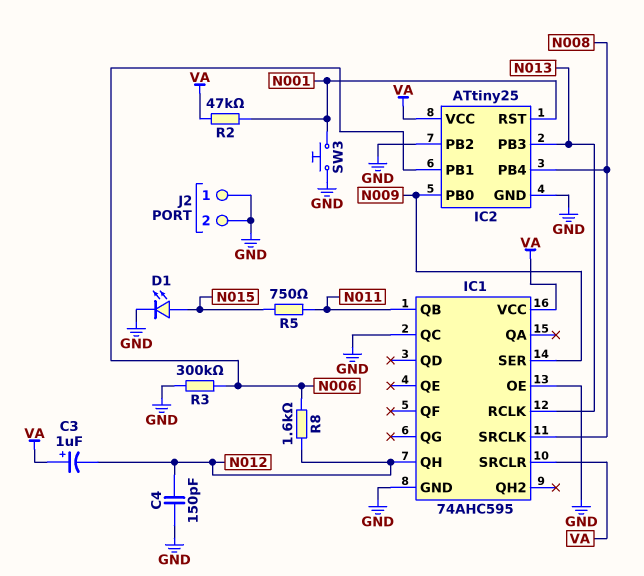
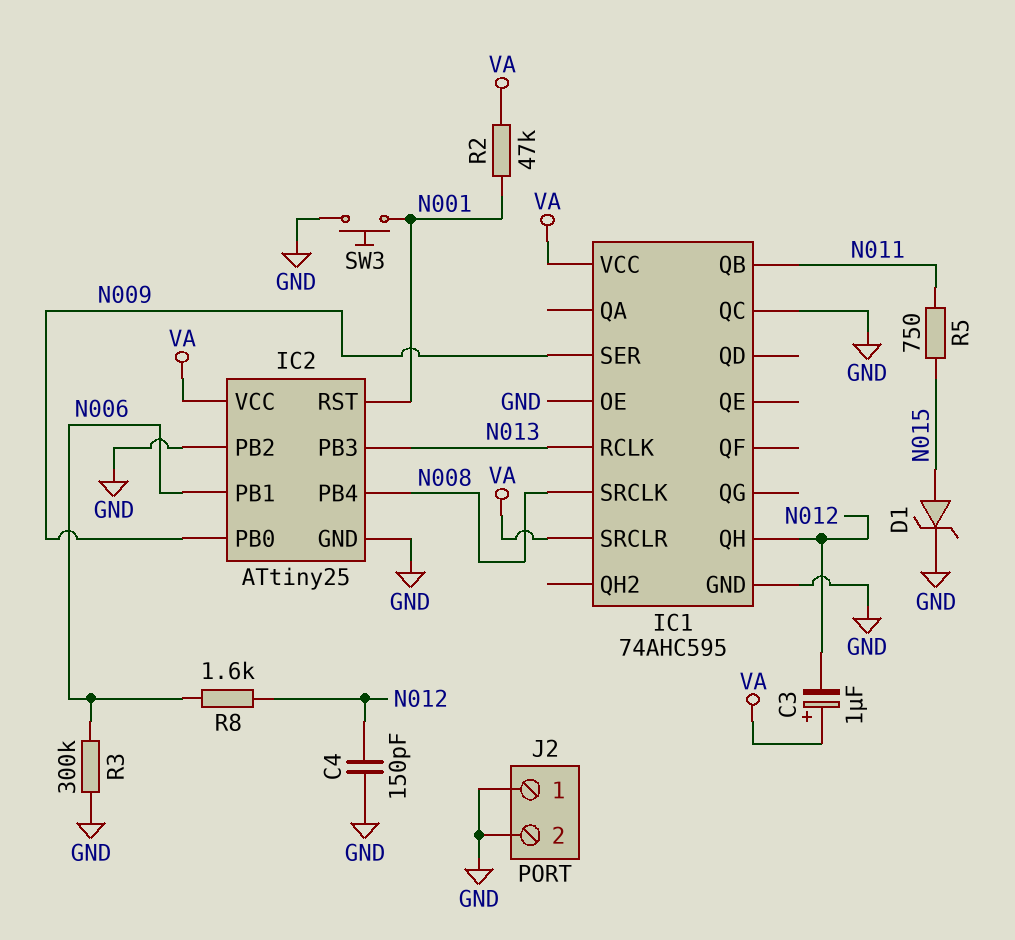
D1: LED (A N015, K GND) -> zener (A N015, K GND)

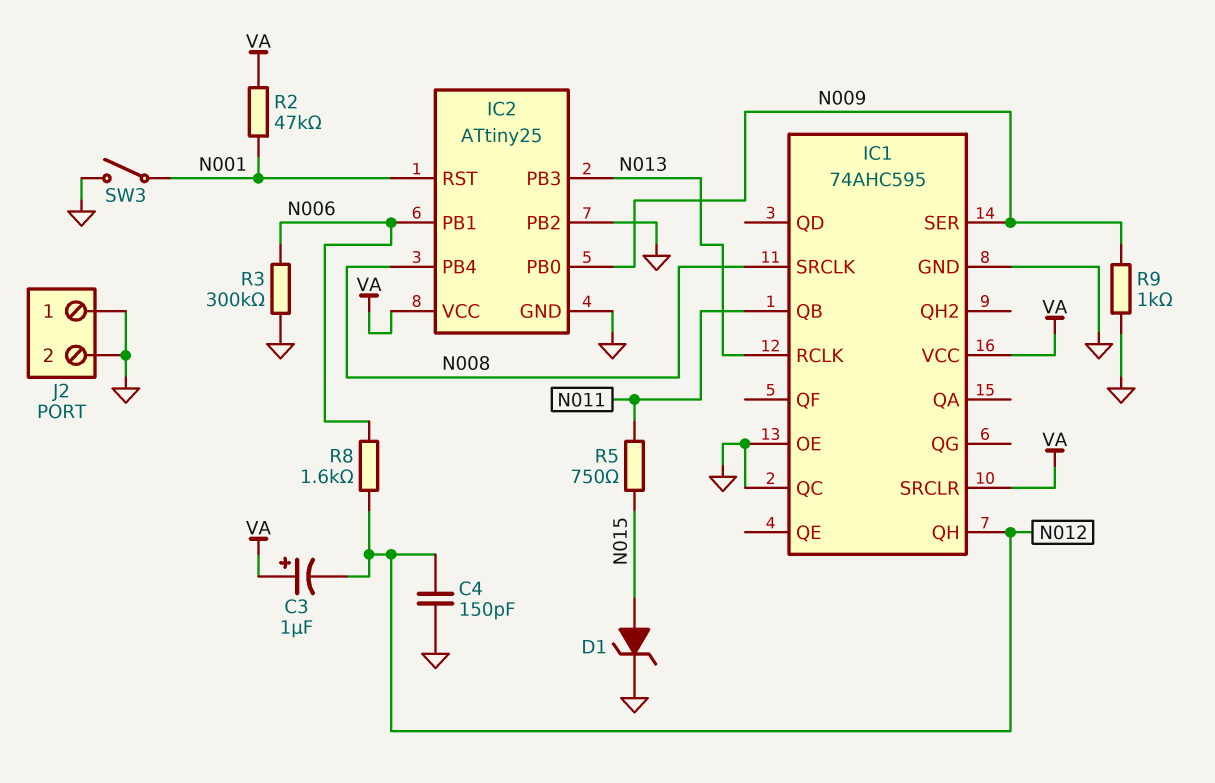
R9: none -> 1k (GND, N009)
SW3: button (GND, N001) -> switch (GND, N001)

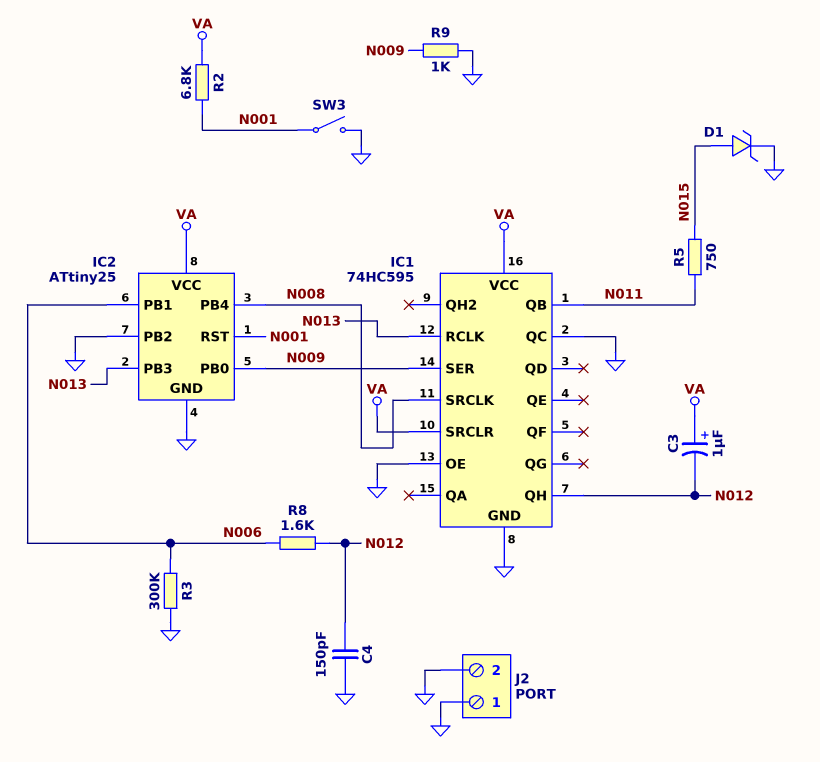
IC1: 74AHC595 -> 74HC595
R2: 47k (N001, VA) -> 6.8k (N001, VA)

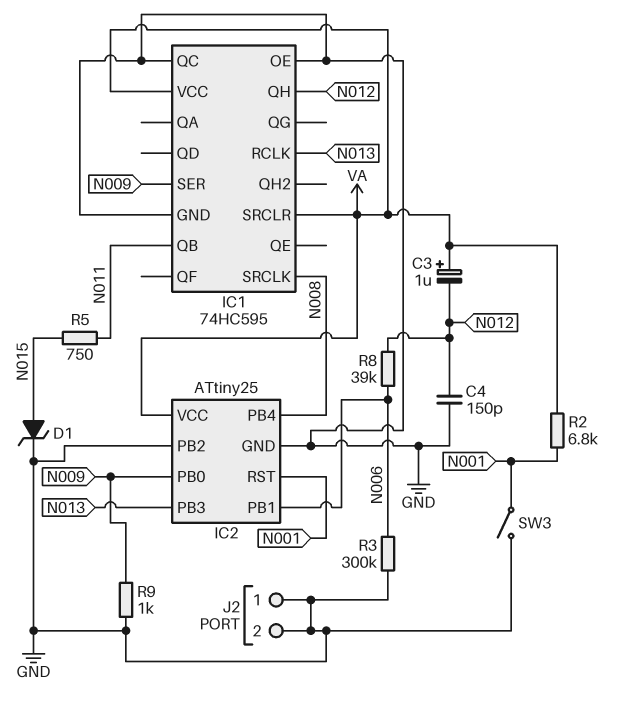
R8: 1.6k (N006, N012) -> 39k (N006, N012)

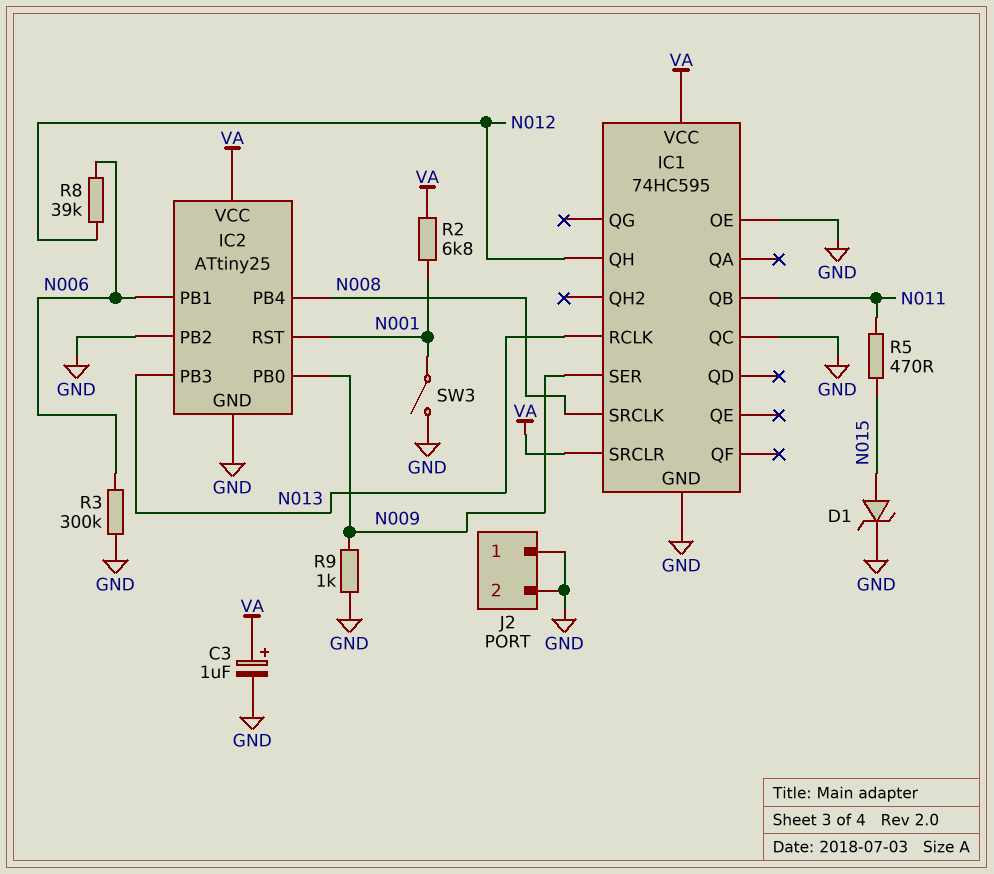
C3: 1uF (plus VA, minus N012) -> 1uF (plus VA, minus GND)
C4: 150pF (GND, N012) -> none
R5: 750 (N011, N015) -> 470 (N011, N015)

